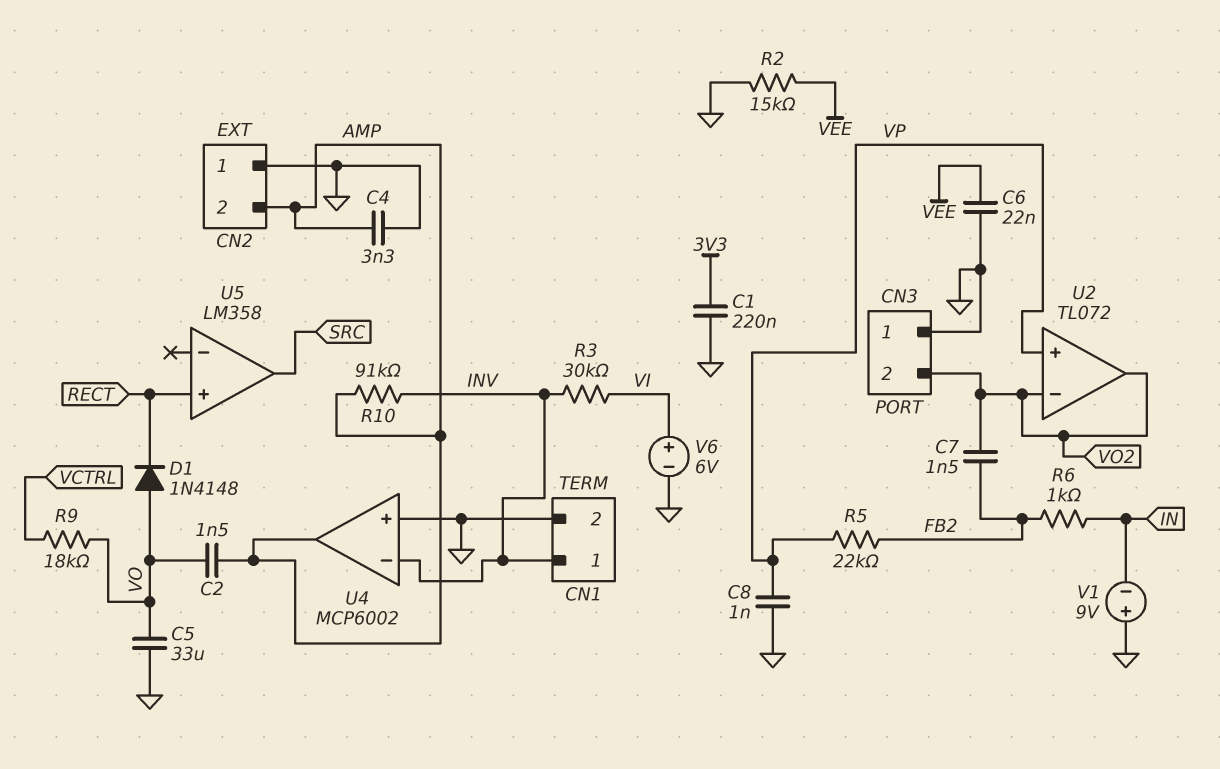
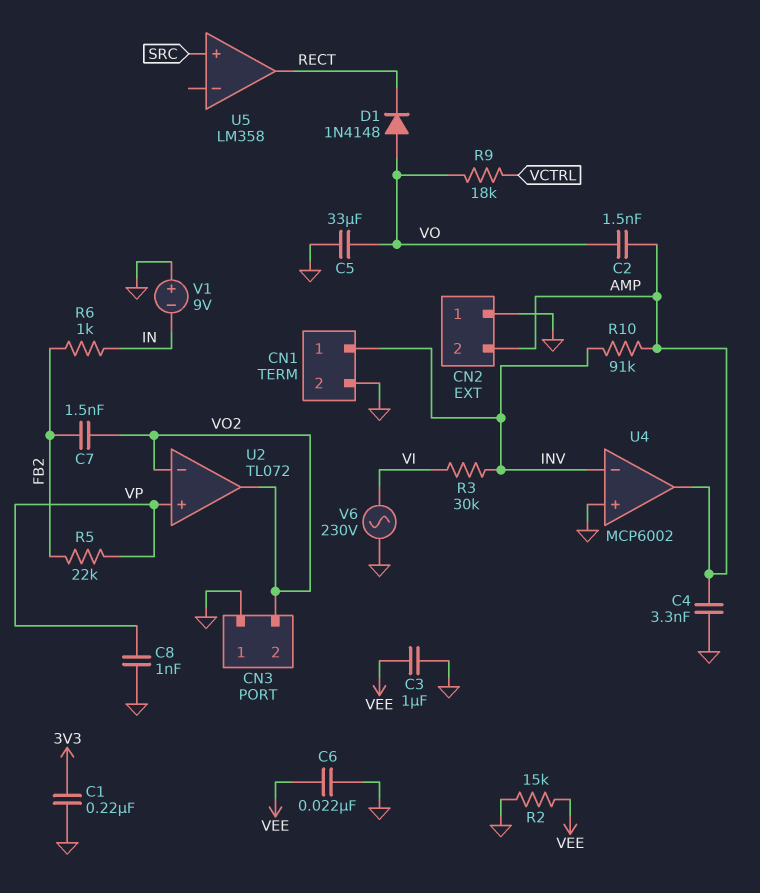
C3: none -> 1uF (GND, VEE)
U5 pin in+: RECT -> SRC
U5 pin out: SRC -> RECT
V6: 6V (plus VI, minus GND) -> AC 230V (GND, VI)

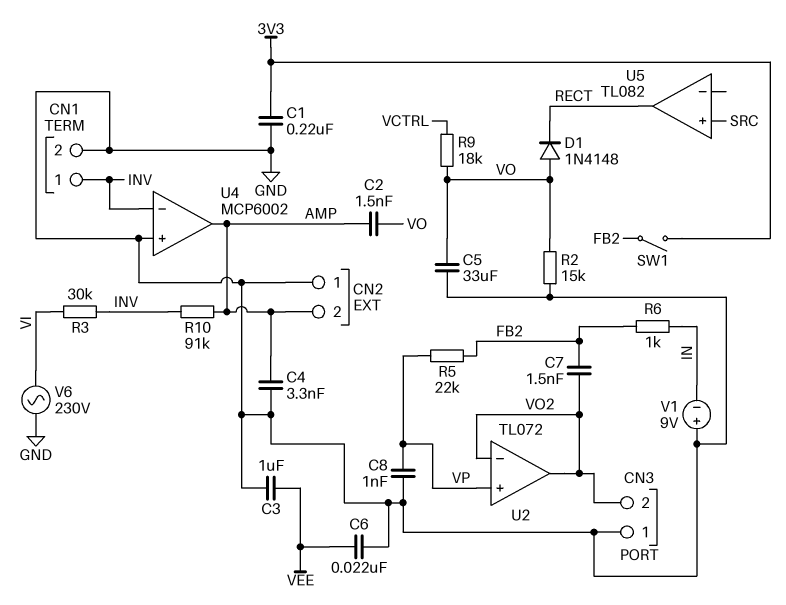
R2: 15k (GND, VEE) -> 15k (GND, VO)
SW1: none -> switch (3V3, FB2)
U5: LM358 -> TL082

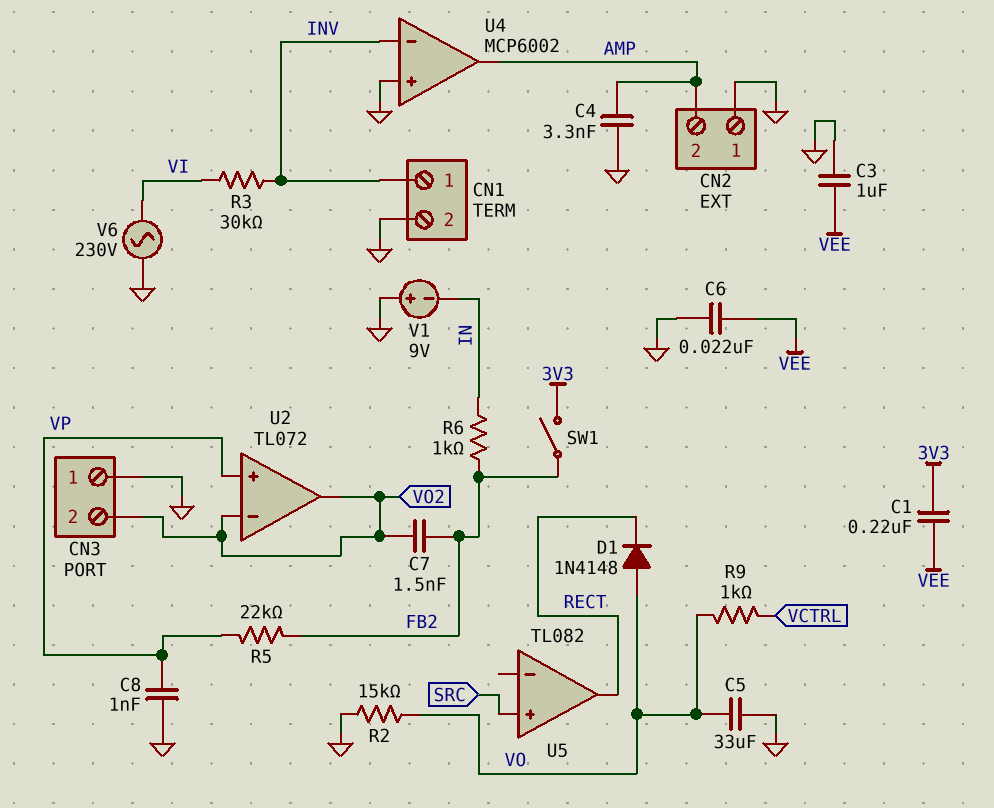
C1: 220nF (3V3, GND) -> 220nF (3V3, VEE)
C2: 1.5nF (AMP, VO) -> none
R9: 18k (VCTRL, VO) -> 1k (VCTRL, VO)
R10: 91k (AMP, INV) -> none

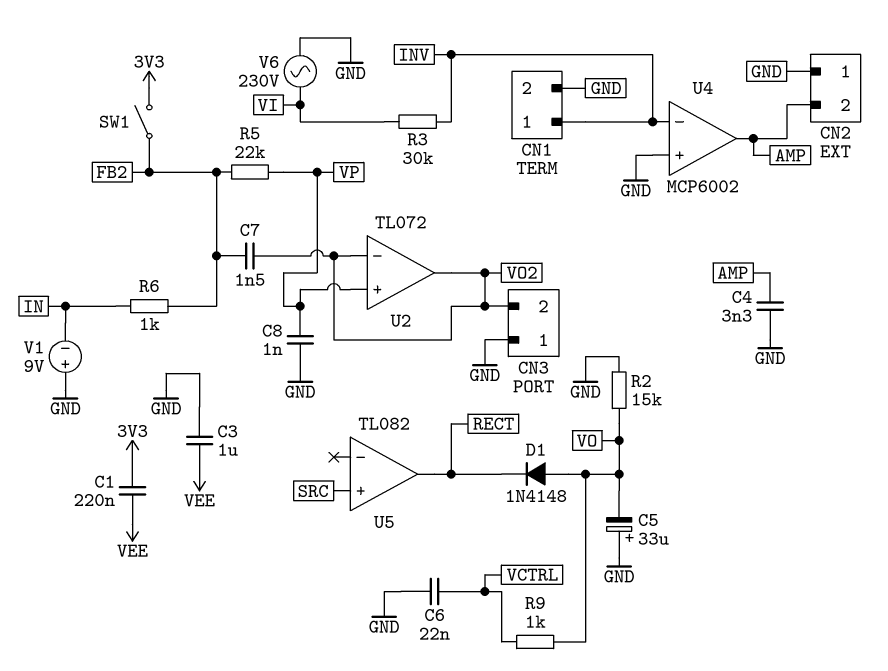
C5: 33uF (GND, VO) -> 33uF (plus GND, minus VO)
C6: 22nF (GND, VEE) -> 22nF (GND, VCTRL)

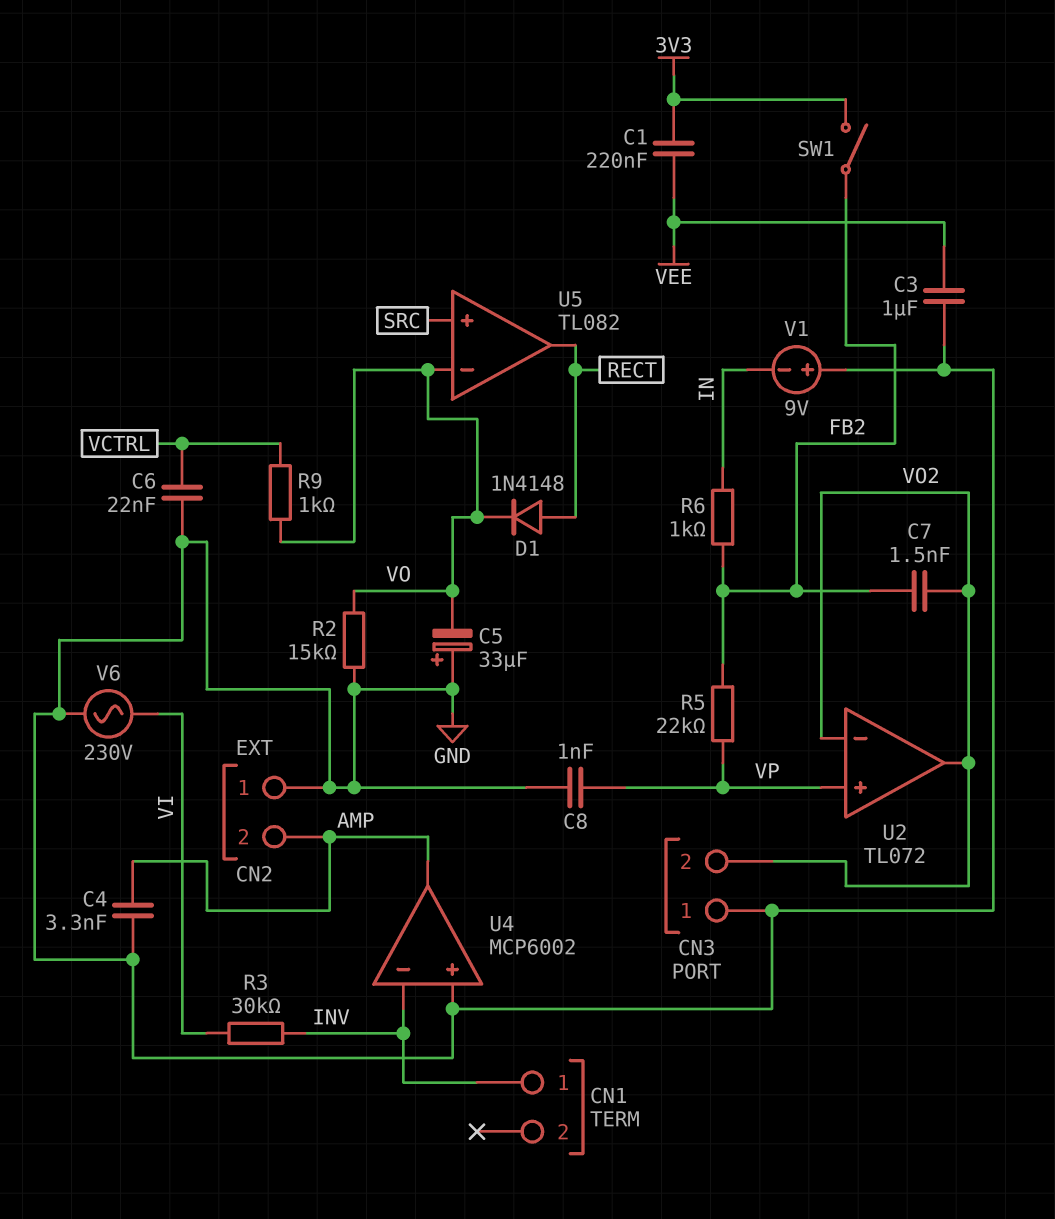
CN1 pin 2: GND -> none
D1: diode 1N4148 (A VO, K RECT) -> diode 1N4148 (A RECT, K VO)
U5 pin in-: none -> VO

